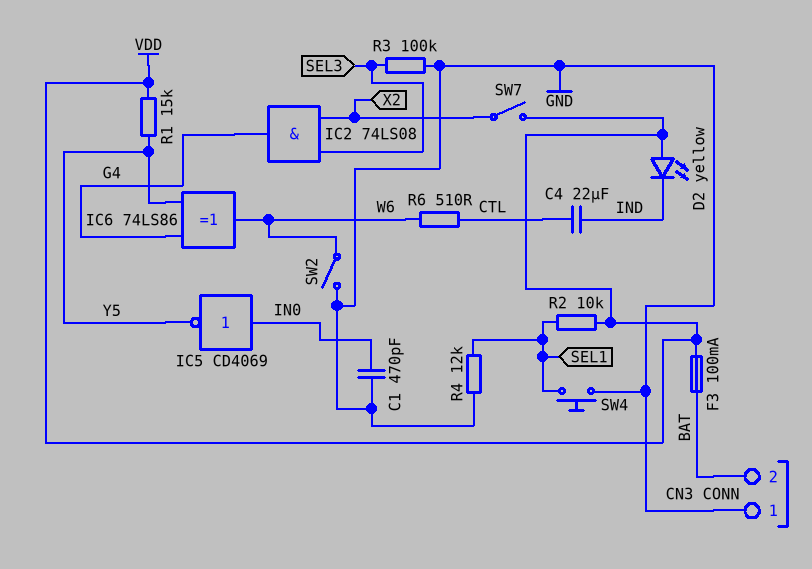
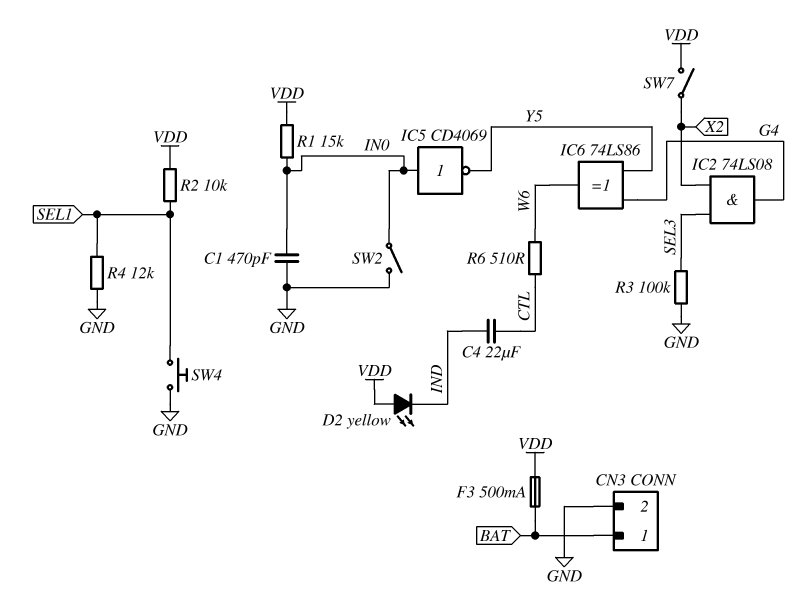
CN3 pin 1: GND -> BAT
CN3 pin 2: BAT -> GND
F3: 100mA (BAT, VDD) -> 500mA (BAT, VDD)
R1: 15k (VDD, Y5) -> 15k (IN0, VDD)
SW2: switch (GND, W6) -> switch (GND, IN0)

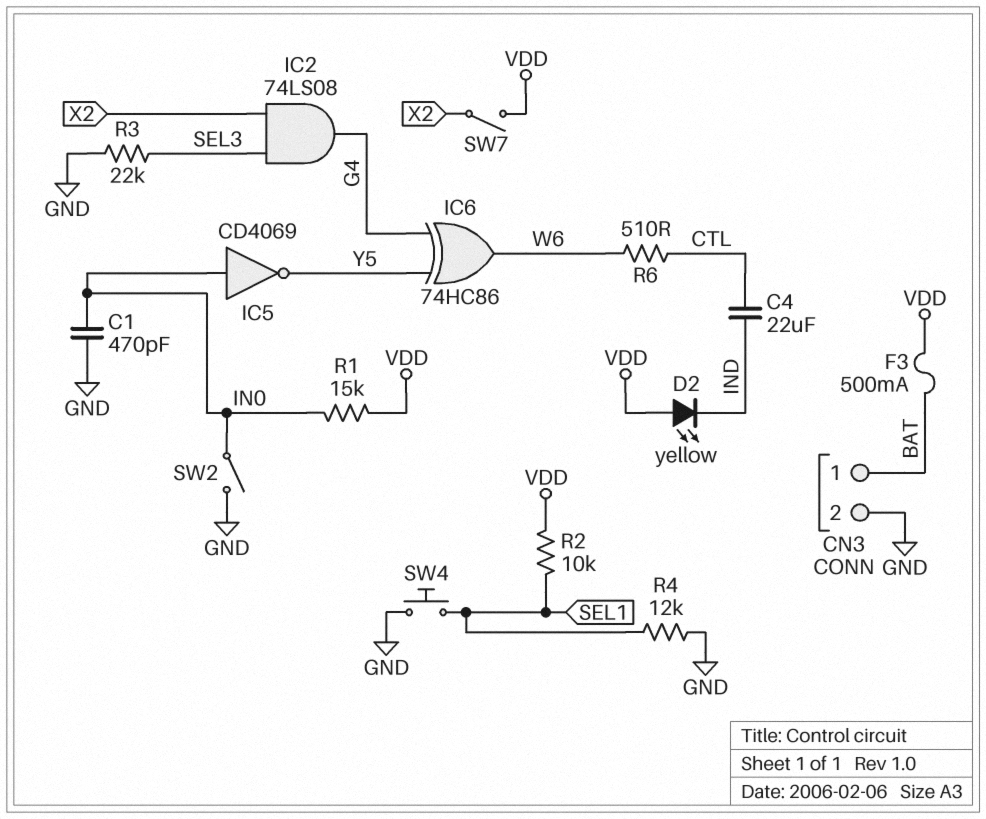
IC6: XOR 74LS86 (in G4, in Y5, out W6) -> XOR 74HC86 (in G4, in Y5, out W6)
R3: 100k (GND, SEL3) -> 22k (GND, SEL3)

